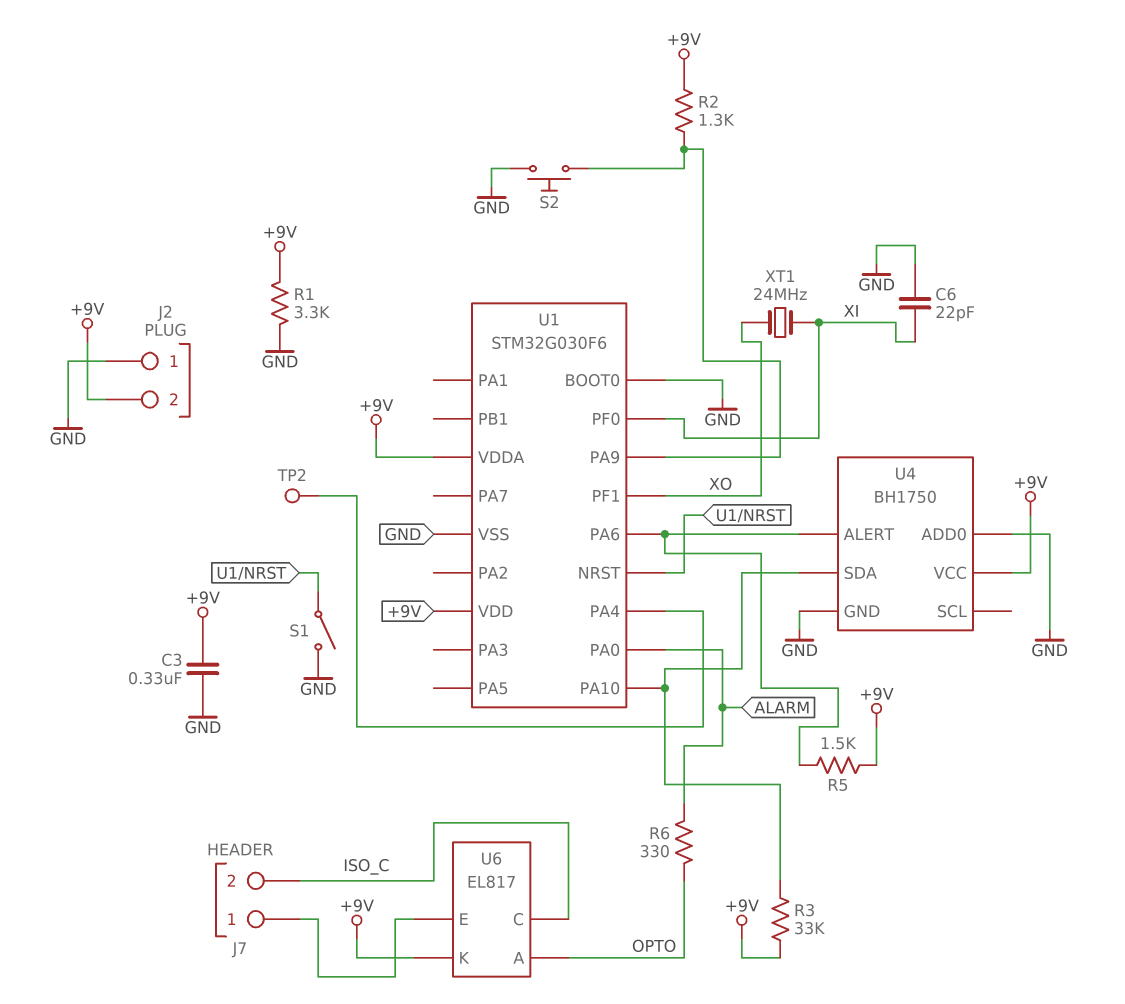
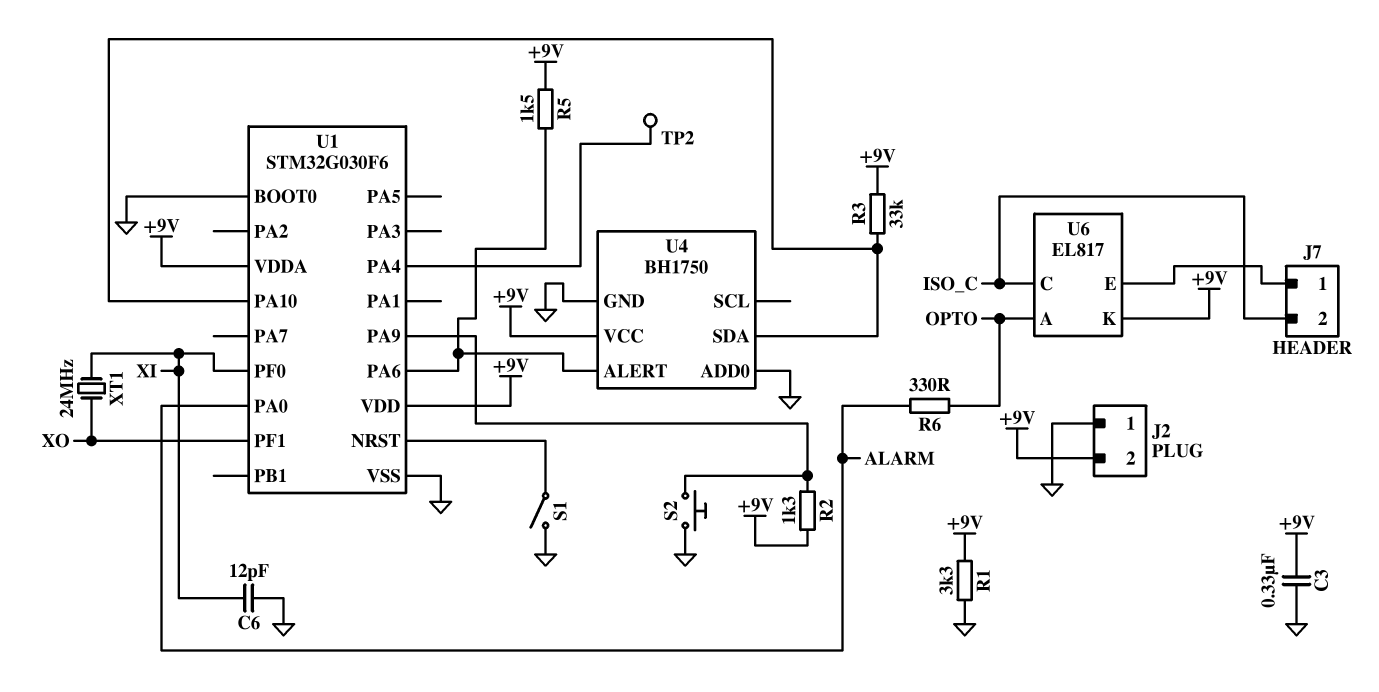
C6: 22pF (GND, XI) -> 12pF (GND, XI)

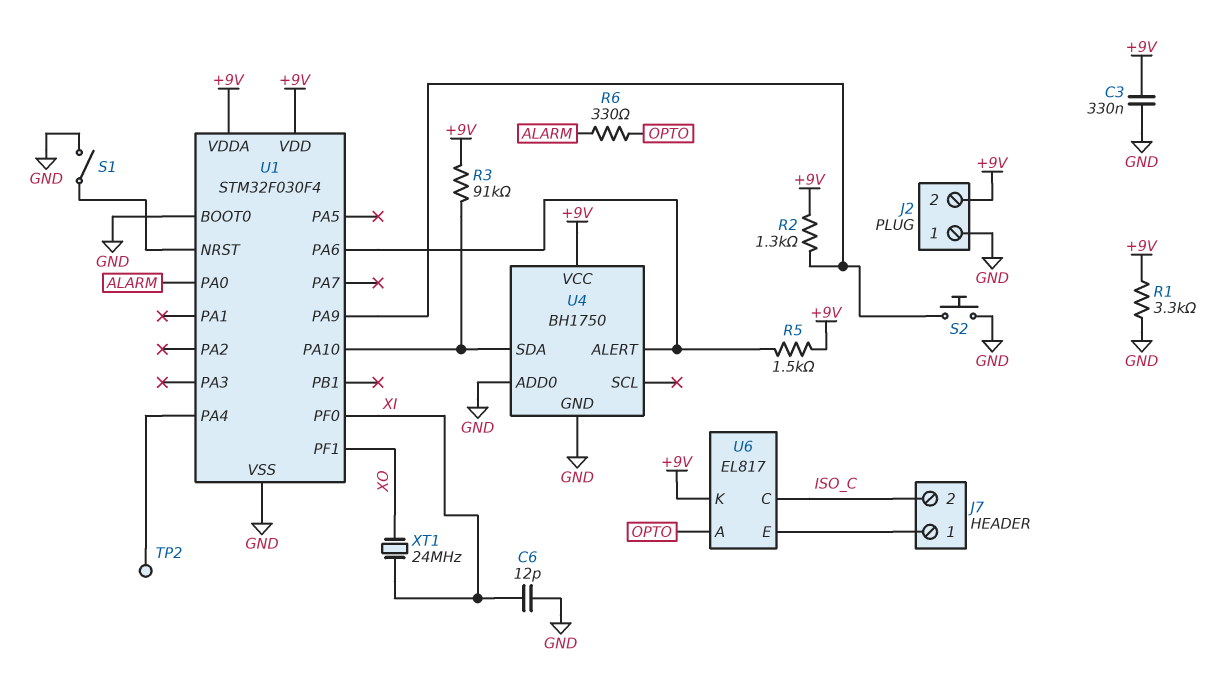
R3: 33k (+9V, U1/PA10) -> 91k (+9V, U1/PA10)
U1: STM32G030F6 -> STM32F030F4

